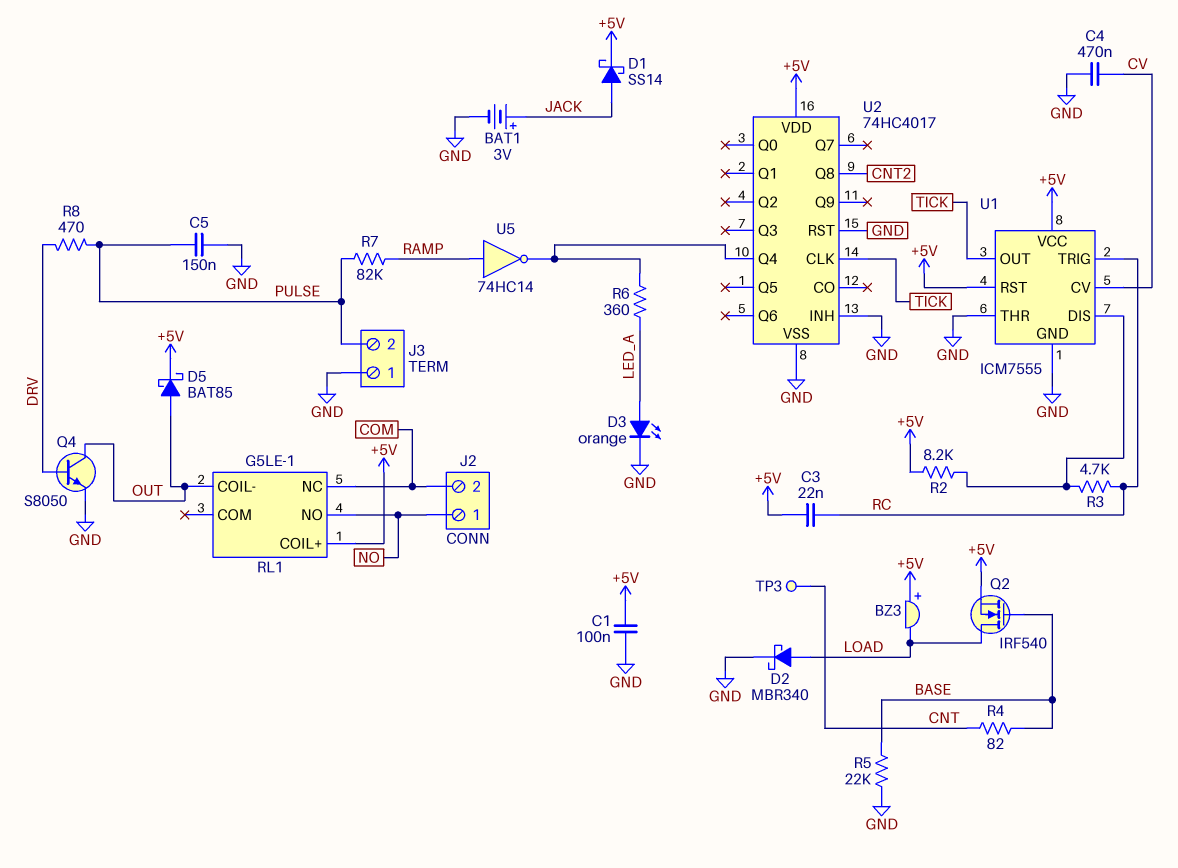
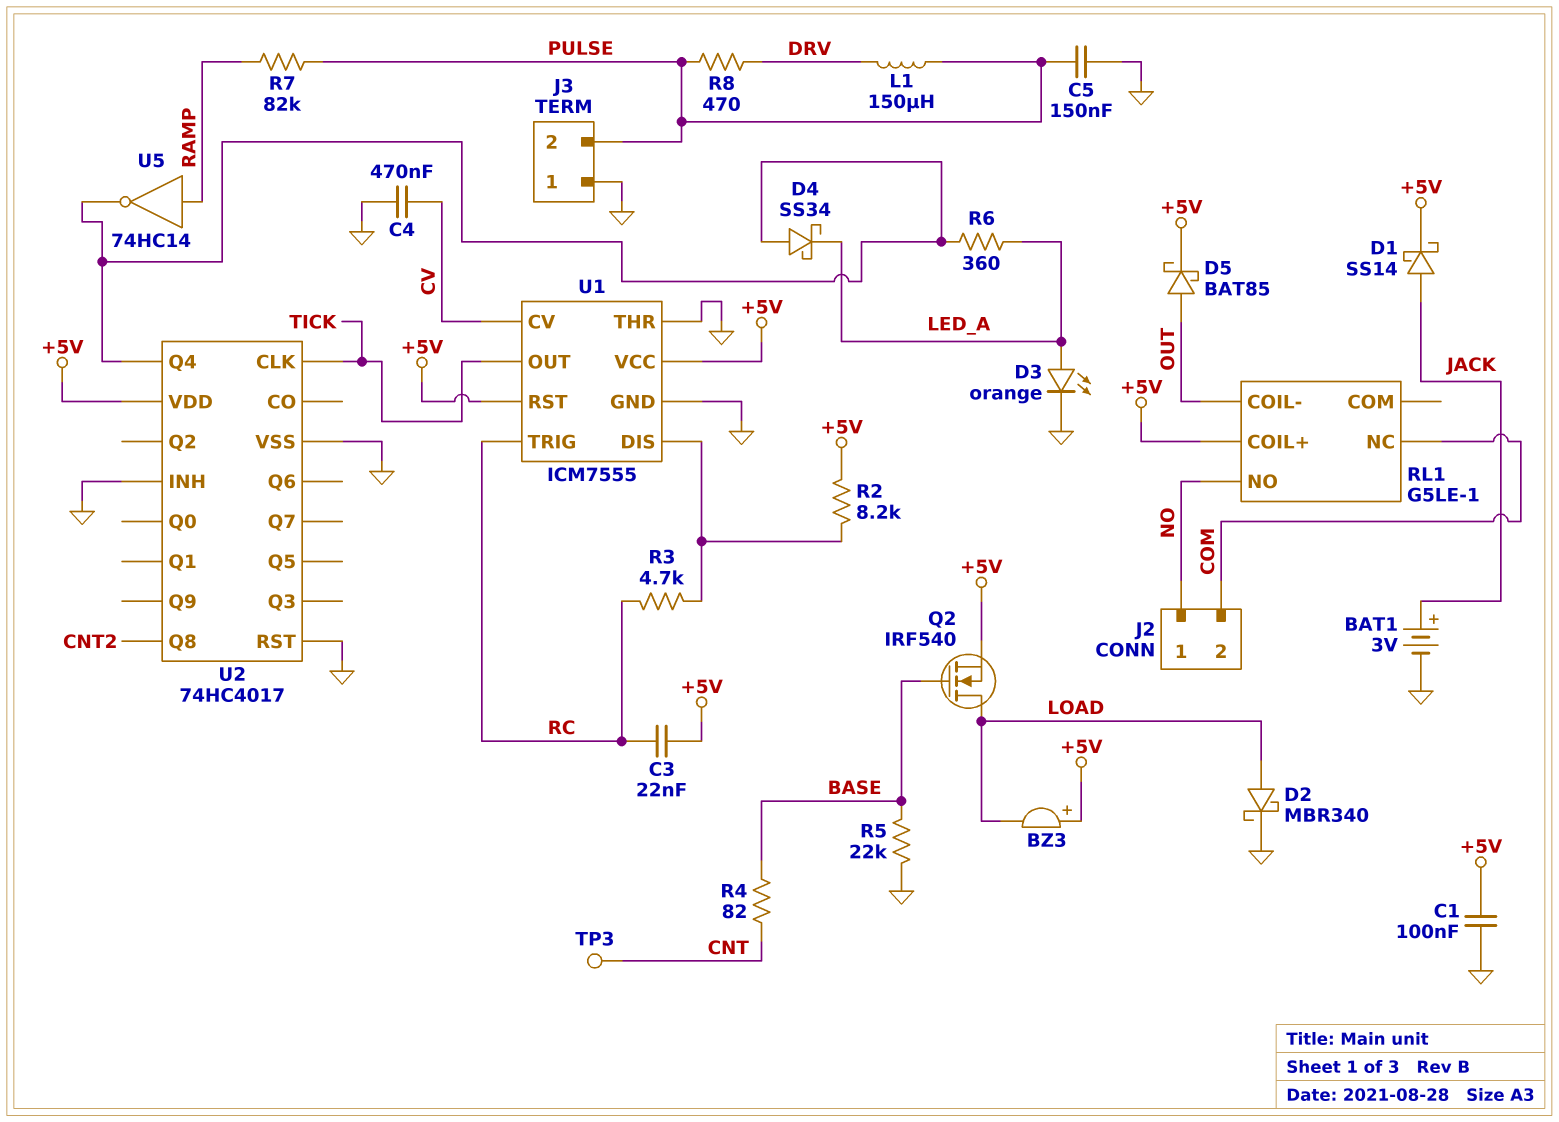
D4: none -> schottky SS34 (A U2/Q4, K LED_A)
L1: none -> 150uH (DRV, PULSE)
Q4: NPN S8050 (B DRV, C OUT, E GND) -> none

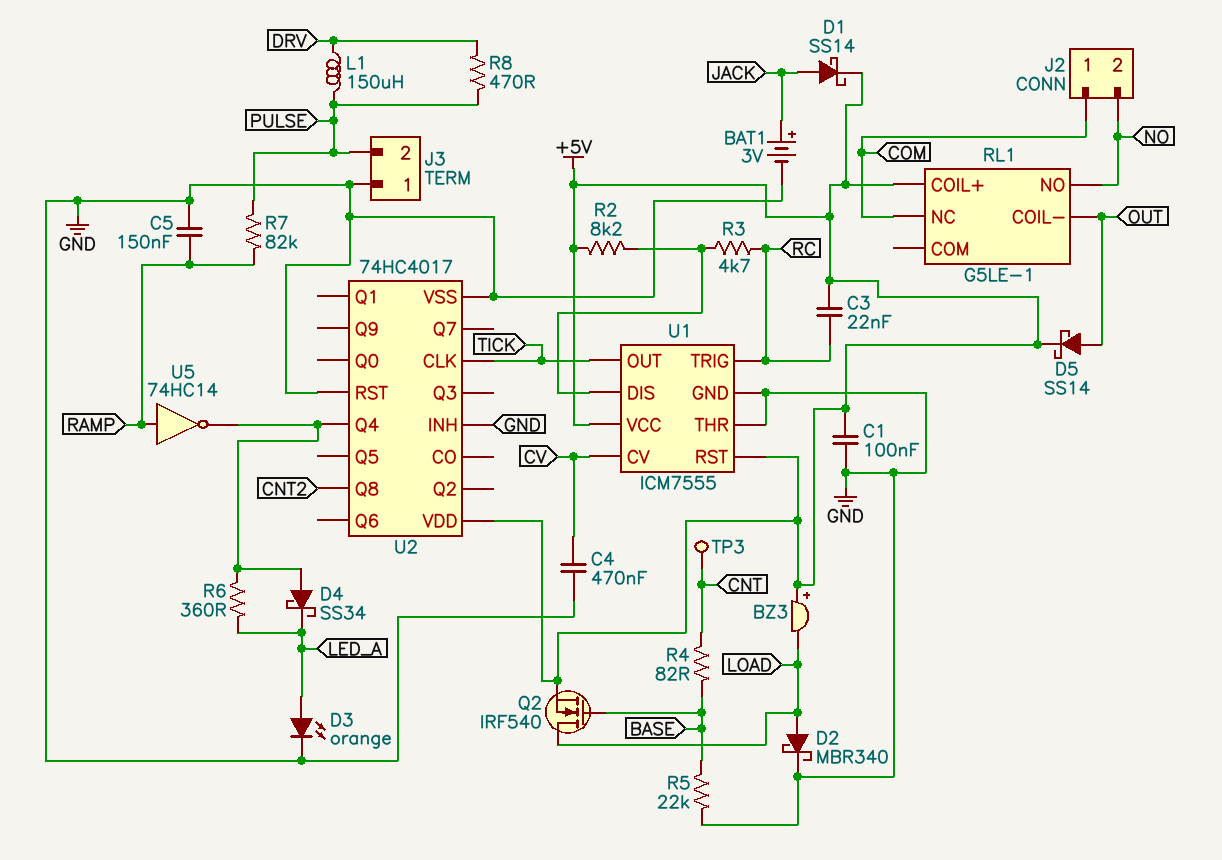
C5: 150nF (GND, PULSE) -> 150nF (GND, RAMP)
D5: schottky BAT85 (A OUT, K +5V) -> schottky SS14 (A OUT, K +5V)
J2 pin 1: NO -> COM
J2 pin 2: COM -> NO

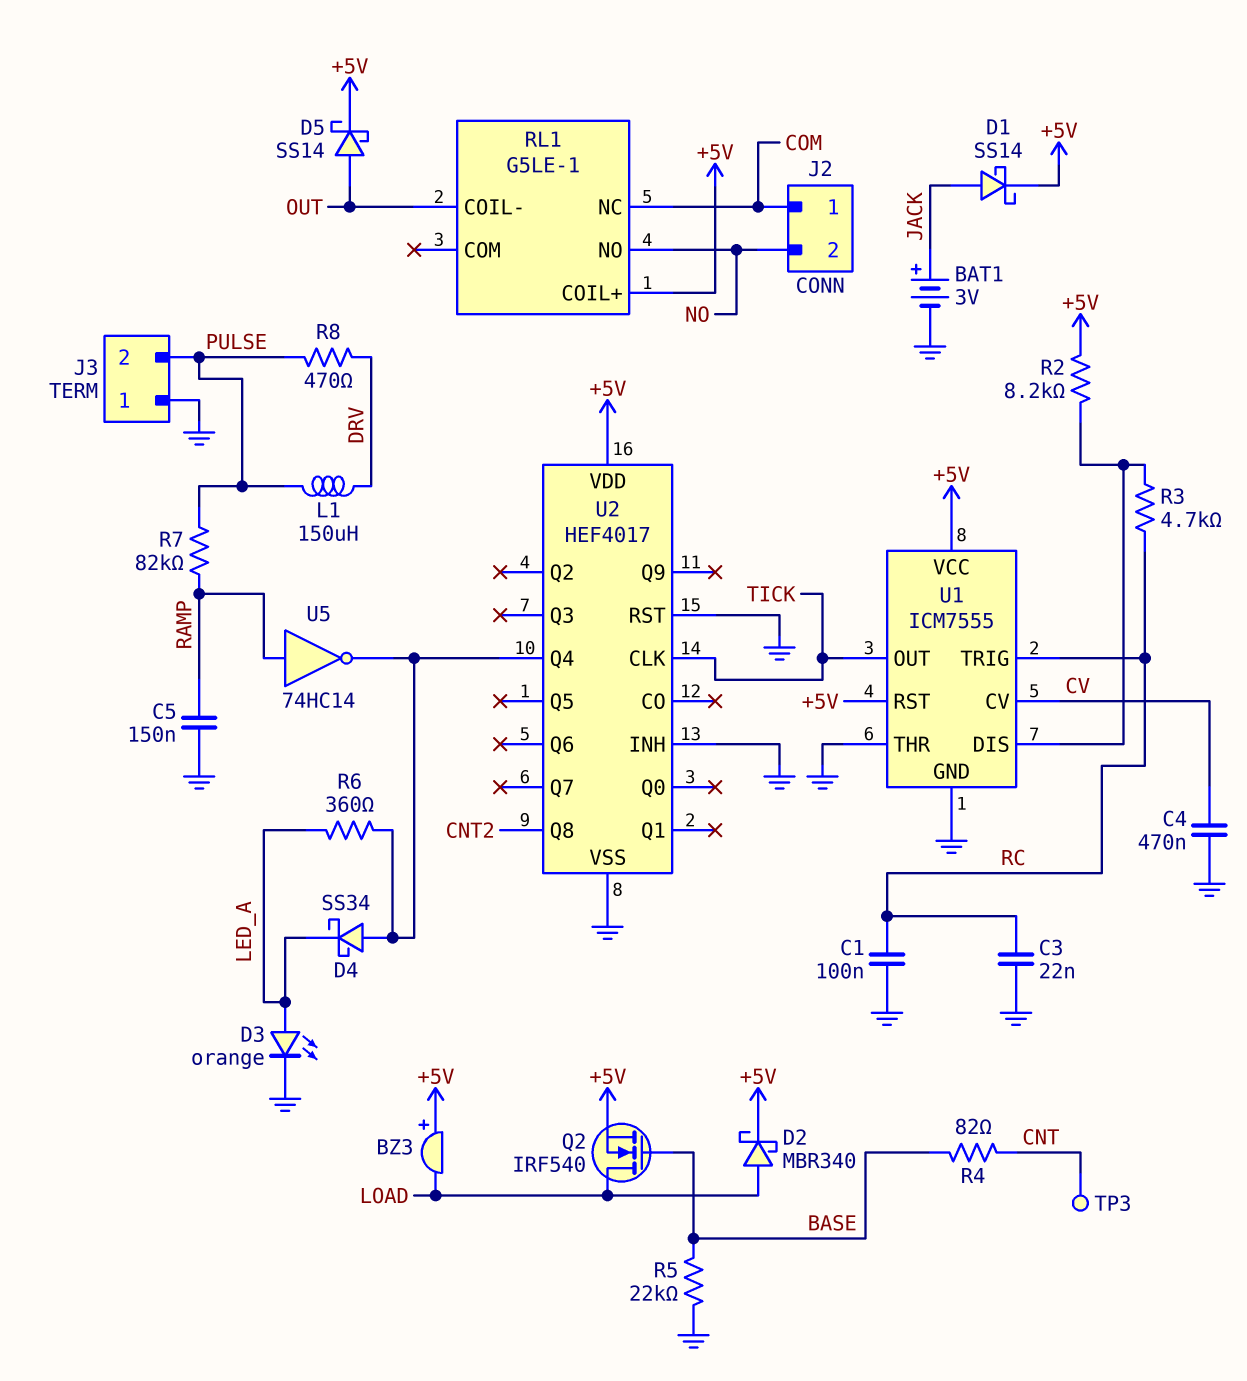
C1: 100nF (+5V, GND) -> 100nF (GND, RC)
C3: 22nF (+5V, RC) -> 22nF (GND, RC)
D2: schottky MBR340 (A LOAD, K GND) -> schottky MBR340 (A LOAD, K +5V)
U2: 74HC4017 -> HEF4017

